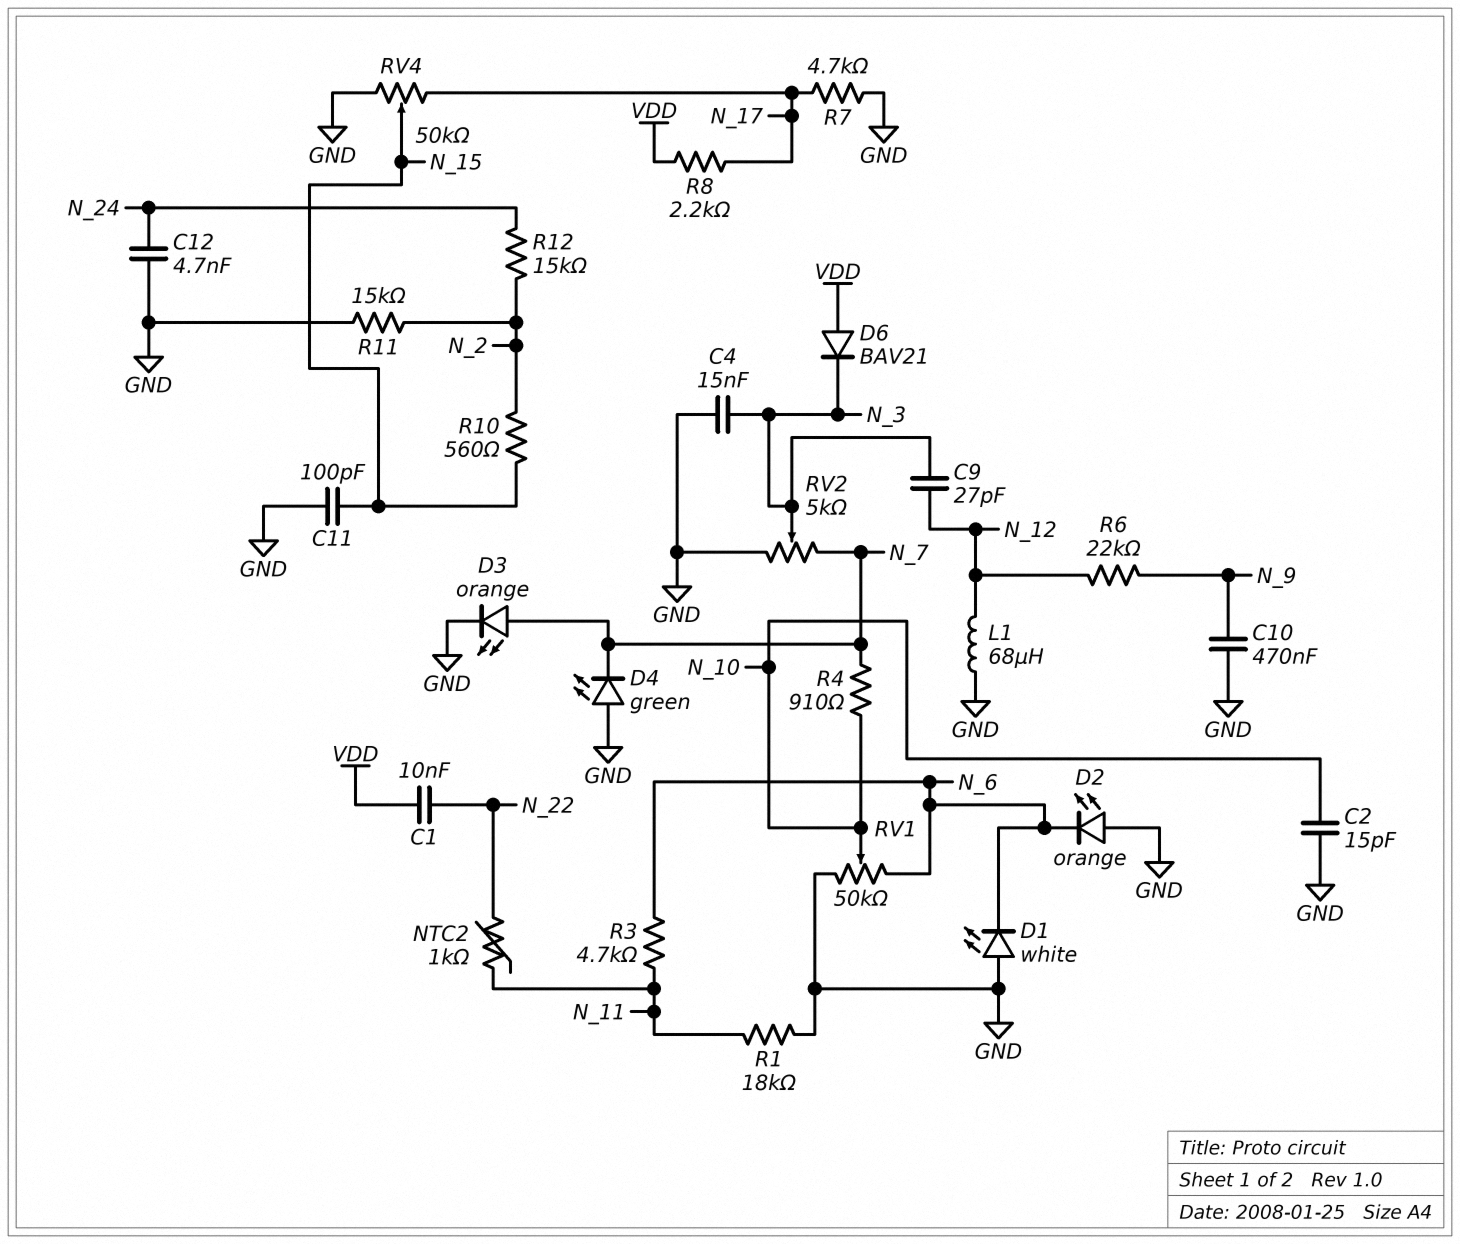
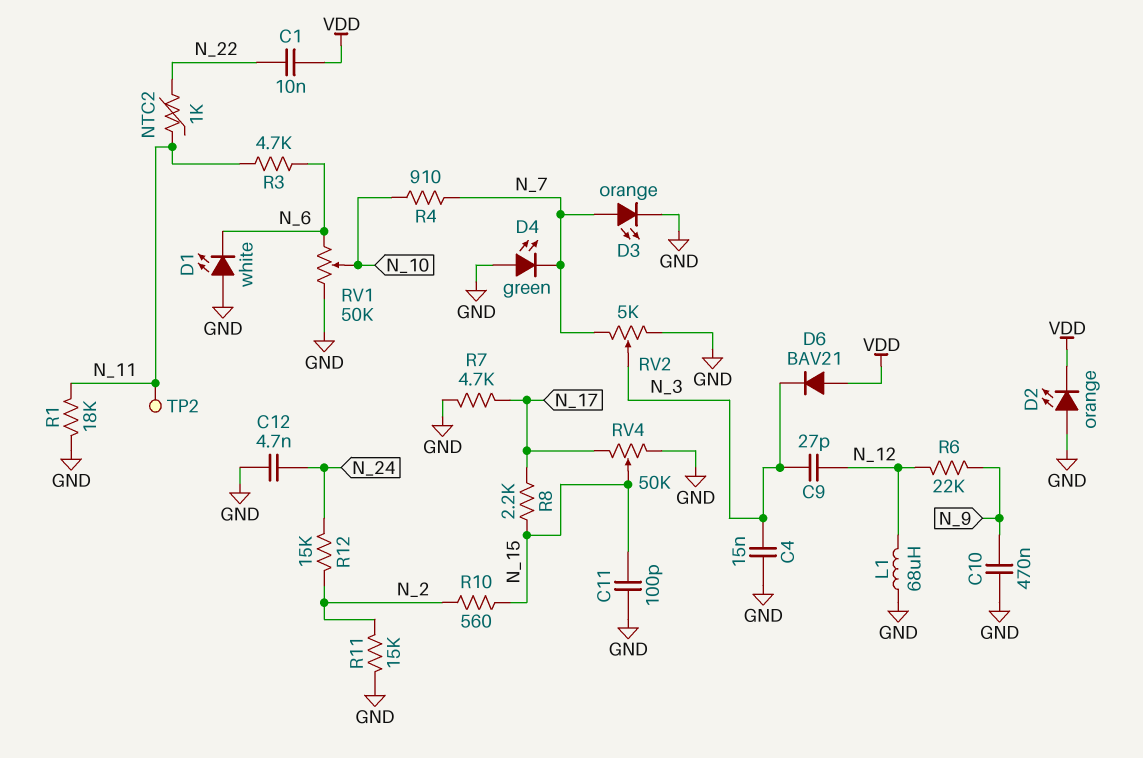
C2: 15pF (GND, N_10) -> none
D2: LED orange (A GND, K N_6) -> LED orange (A GND, K VDD)
R8: 2.2k (N_17, VDD) -> 2.2k (N_15, N_17)
TP2: none -> test point (N_11)

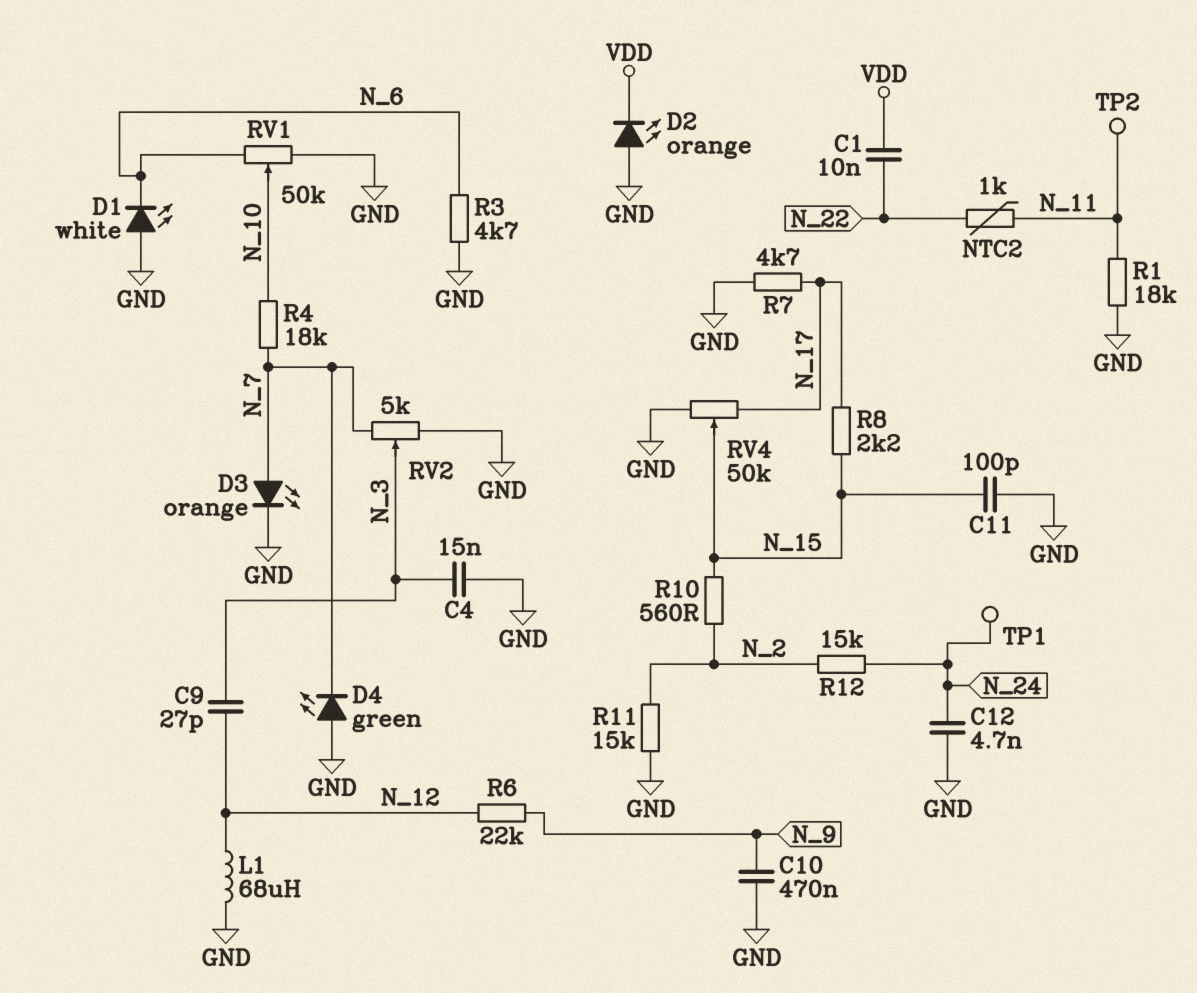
D6: diode BAV21 (A VDD, K N_3) -> none
R3: 4.7k (N_6, N_11) -> 4.7k (GND, N_6)
R4: 910 (N_7, N_10) -> 18k (N_7, N_10)
TP1: none -> test point (N_24)

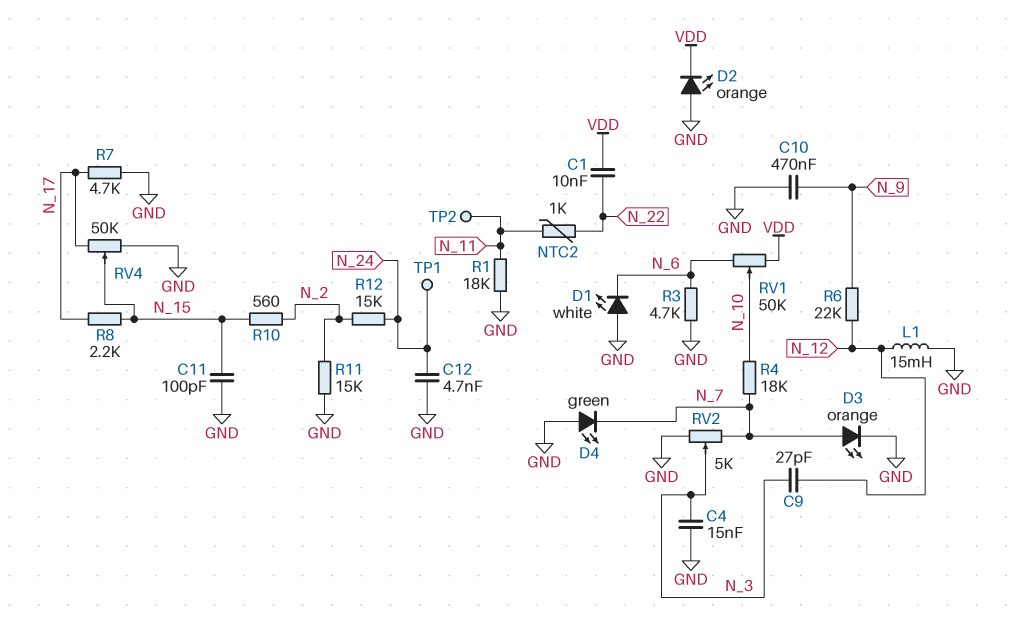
L1: 68uH (GND, N_12) -> 15mH (GND, N_12)
RV1: 50k (GND, N_6, wiper N_10) -> 50k (N_6, VDD, wiper N_10)

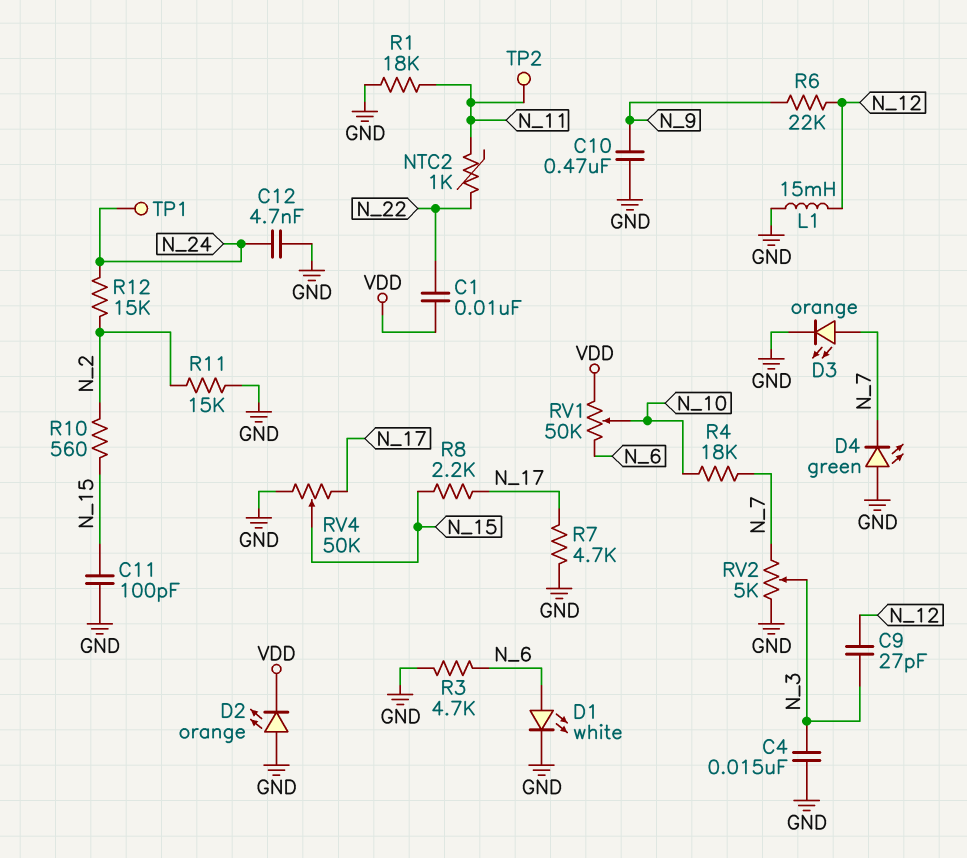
D1: LED white (A GND, K N_6) -> LED white (A N_6, K GND)

